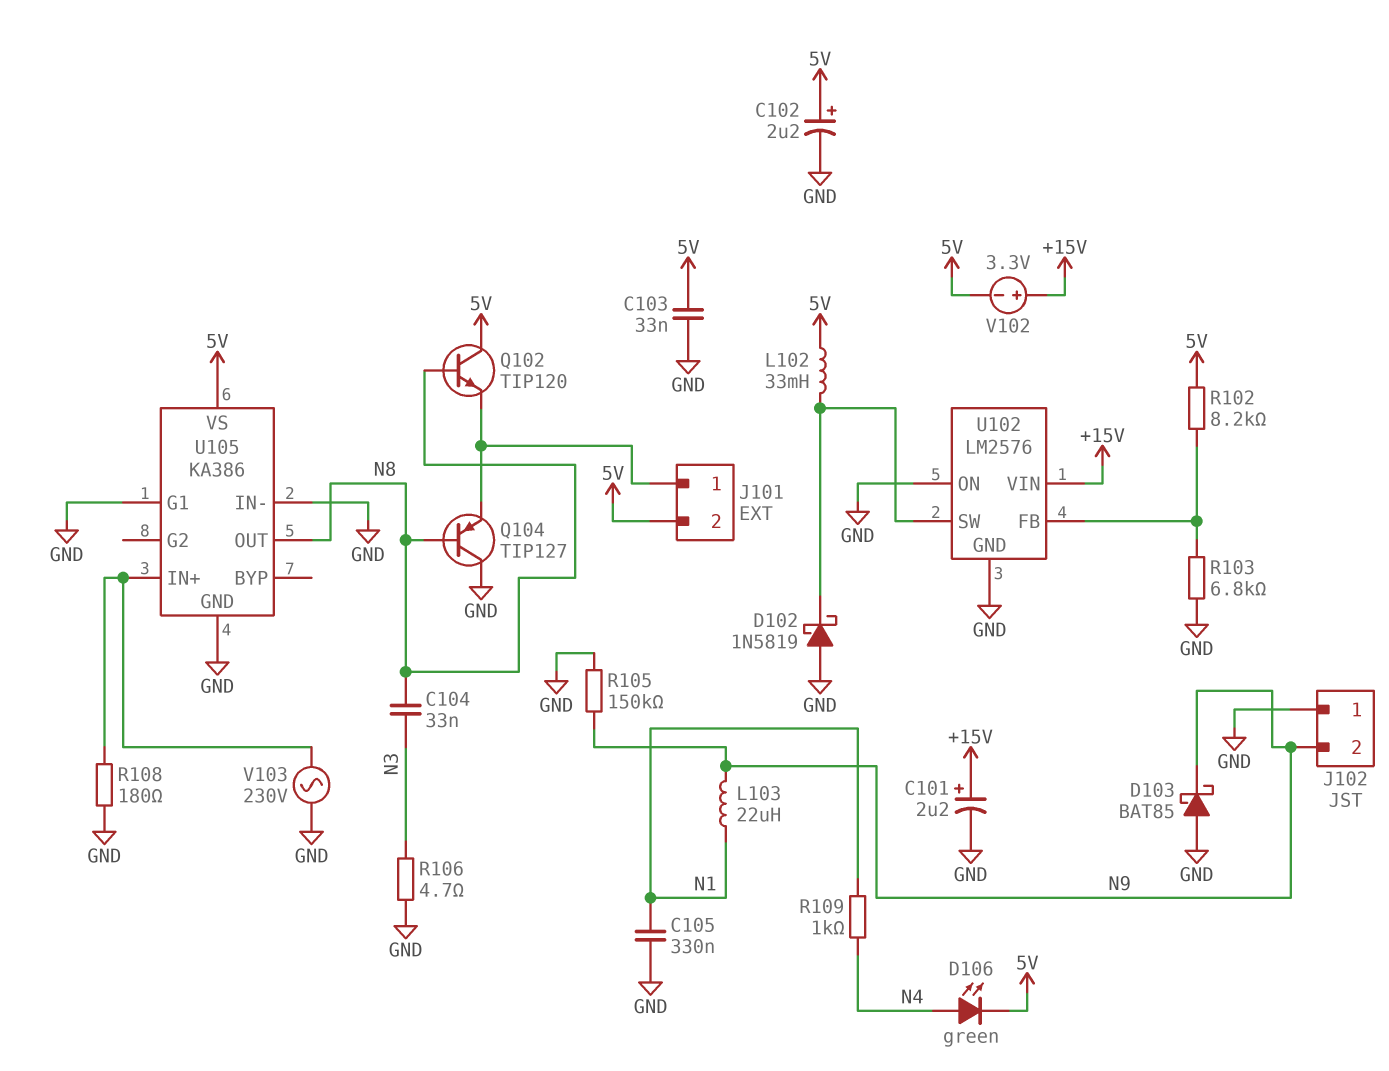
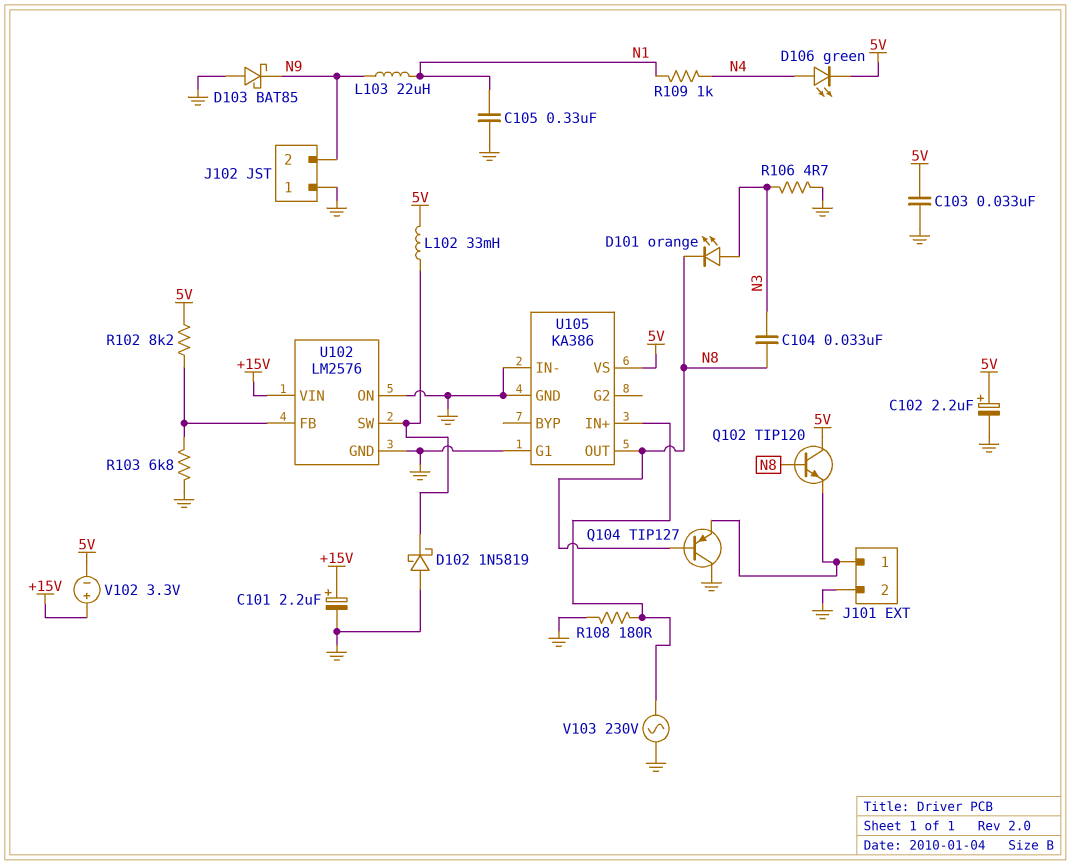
D101: none -> LED orange (A N3, K N8)
J101 pin 2: 5V -> GND
R105: 150k (GND, N9) -> none

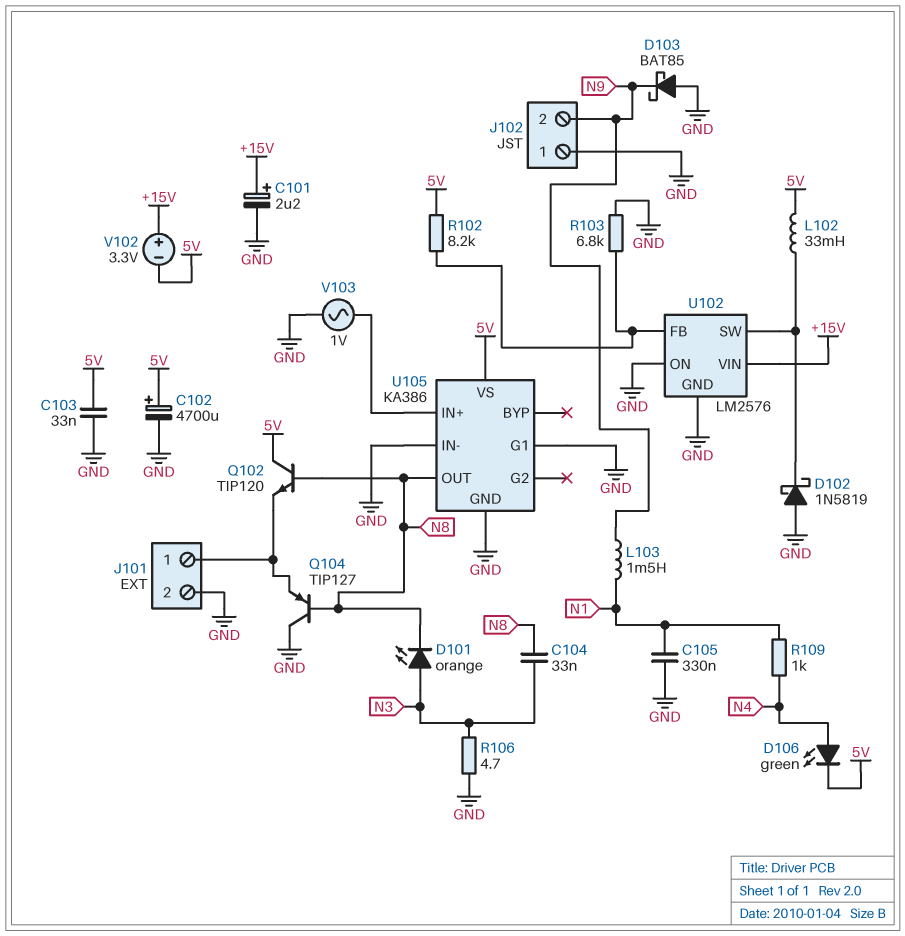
C102: 2.2uF (plus 5V, minus GND) -> 4700uF (plus 5V, minus GND)
L103: 22uH (N1, N9) -> 1.5mH (N1, N9)
R108: 180 (GND, U105/IN+) -> none
V103: AC 230V (GND, U105/IN+) -> AC 1V (GND, U105/IN+)

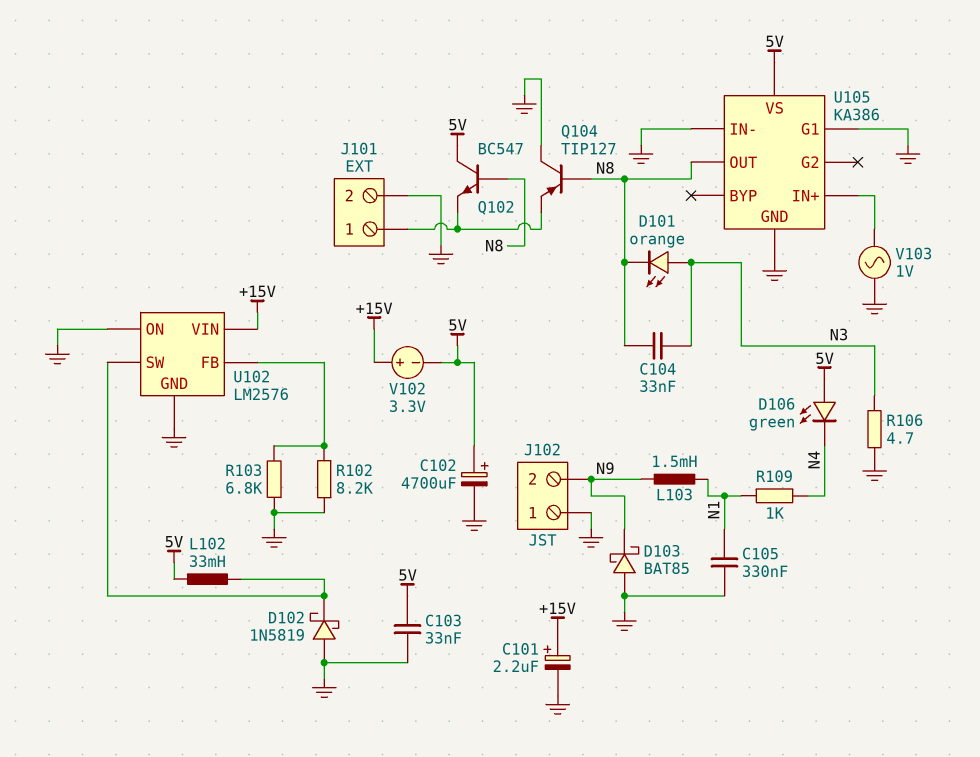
D106: LED green (A N4, K 5V) -> LED green (A 5V, K N4)
Q102: NPN TIP120 (B N8, C 5V, E J101/1) -> NPN BC547 (B N8, C 5V, E J101/1)
R102: 8.2k (5V, U102/FB) -> 8.2k (GND, U102/FB)

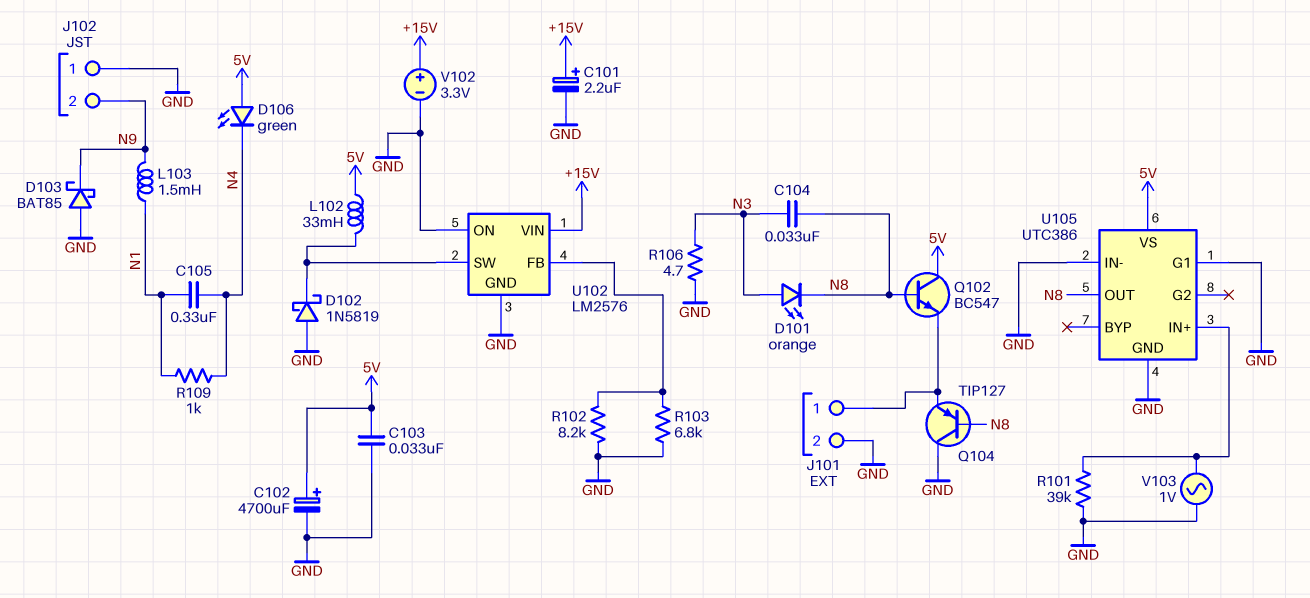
C105: 330nF (GND, N1) -> 330nF (N1, N4)
R101: none -> 39k (GND, U105/IN+)
U105: KA386 -> UTC386
V102: 3.3V (plus +15V, minus 5V) -> 3.3V (plus +15V, minus GND)

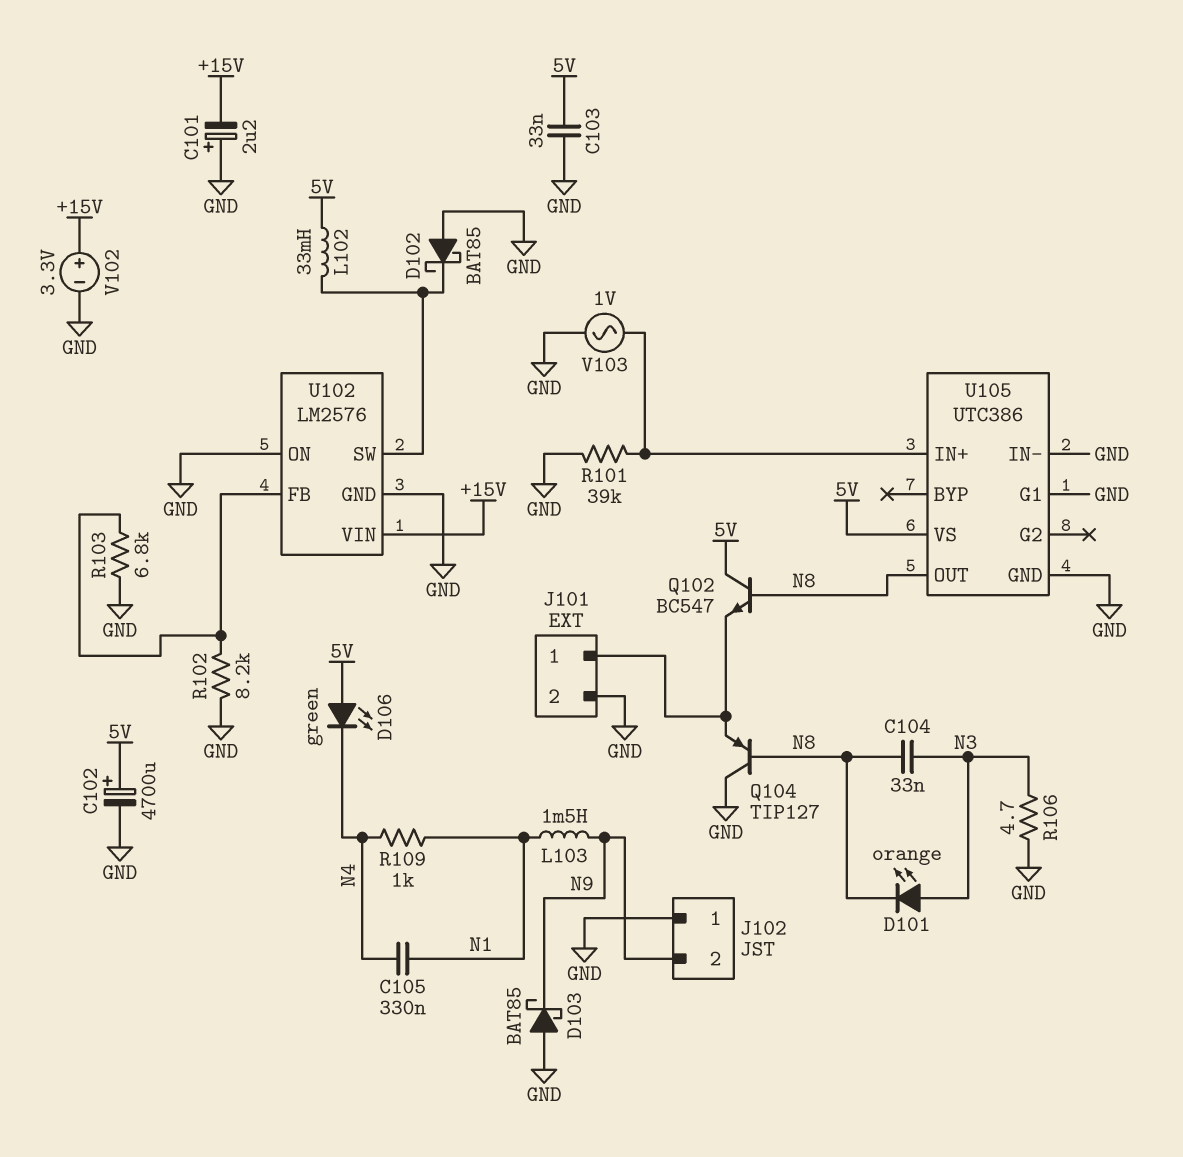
C101: 2.2uF (plus +15V, minus GND) -> 2.2uF (plus GND, minus +15V)
D102: schottky 1N5819 (A GND, K U102/SW) -> schottky BAT85 (A GND, K U102/SW)

